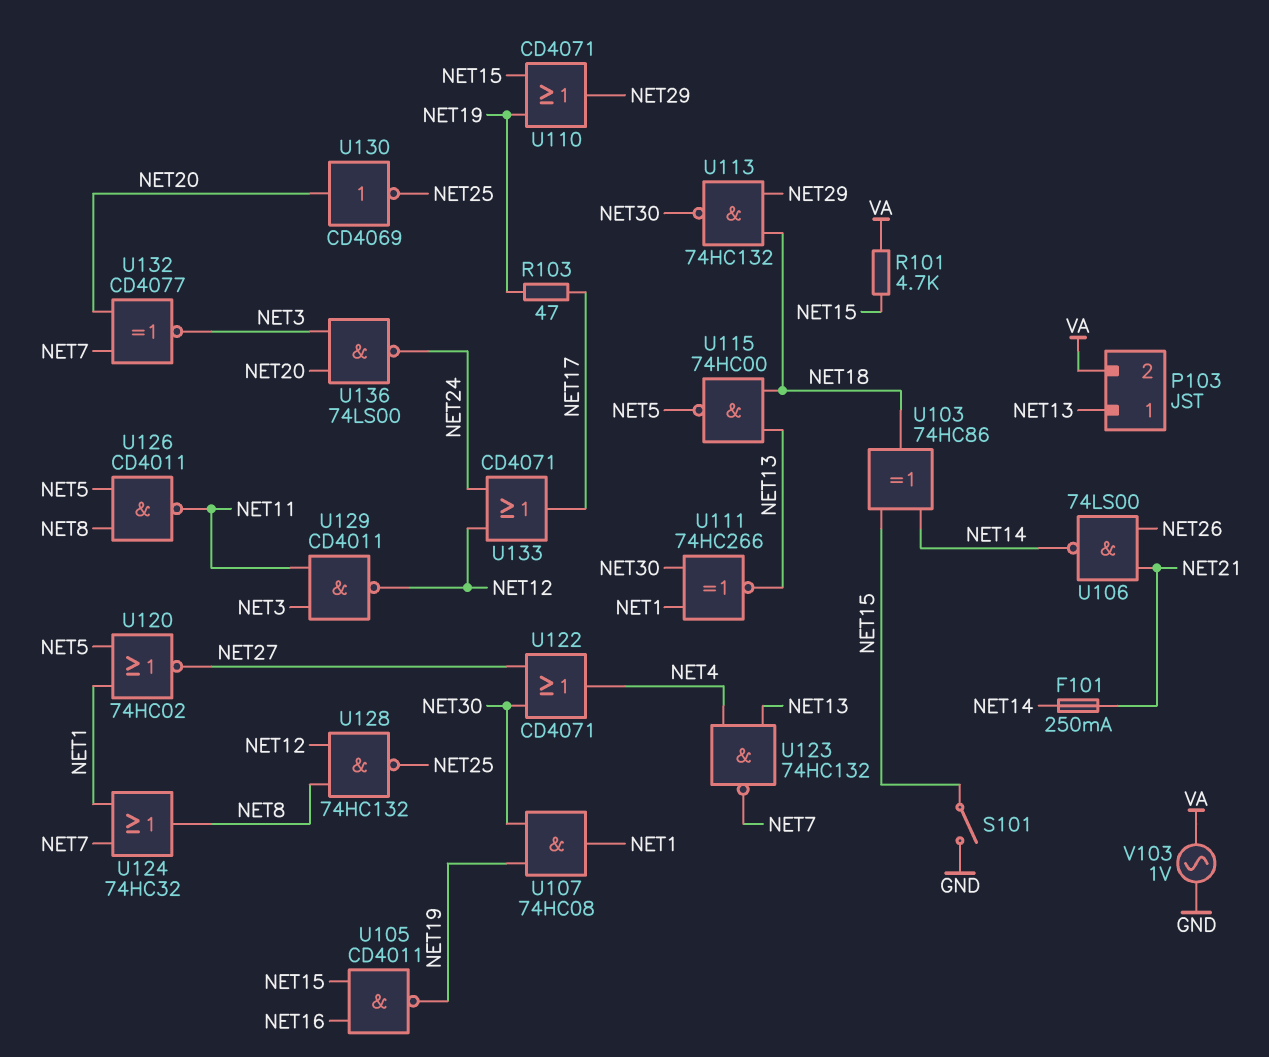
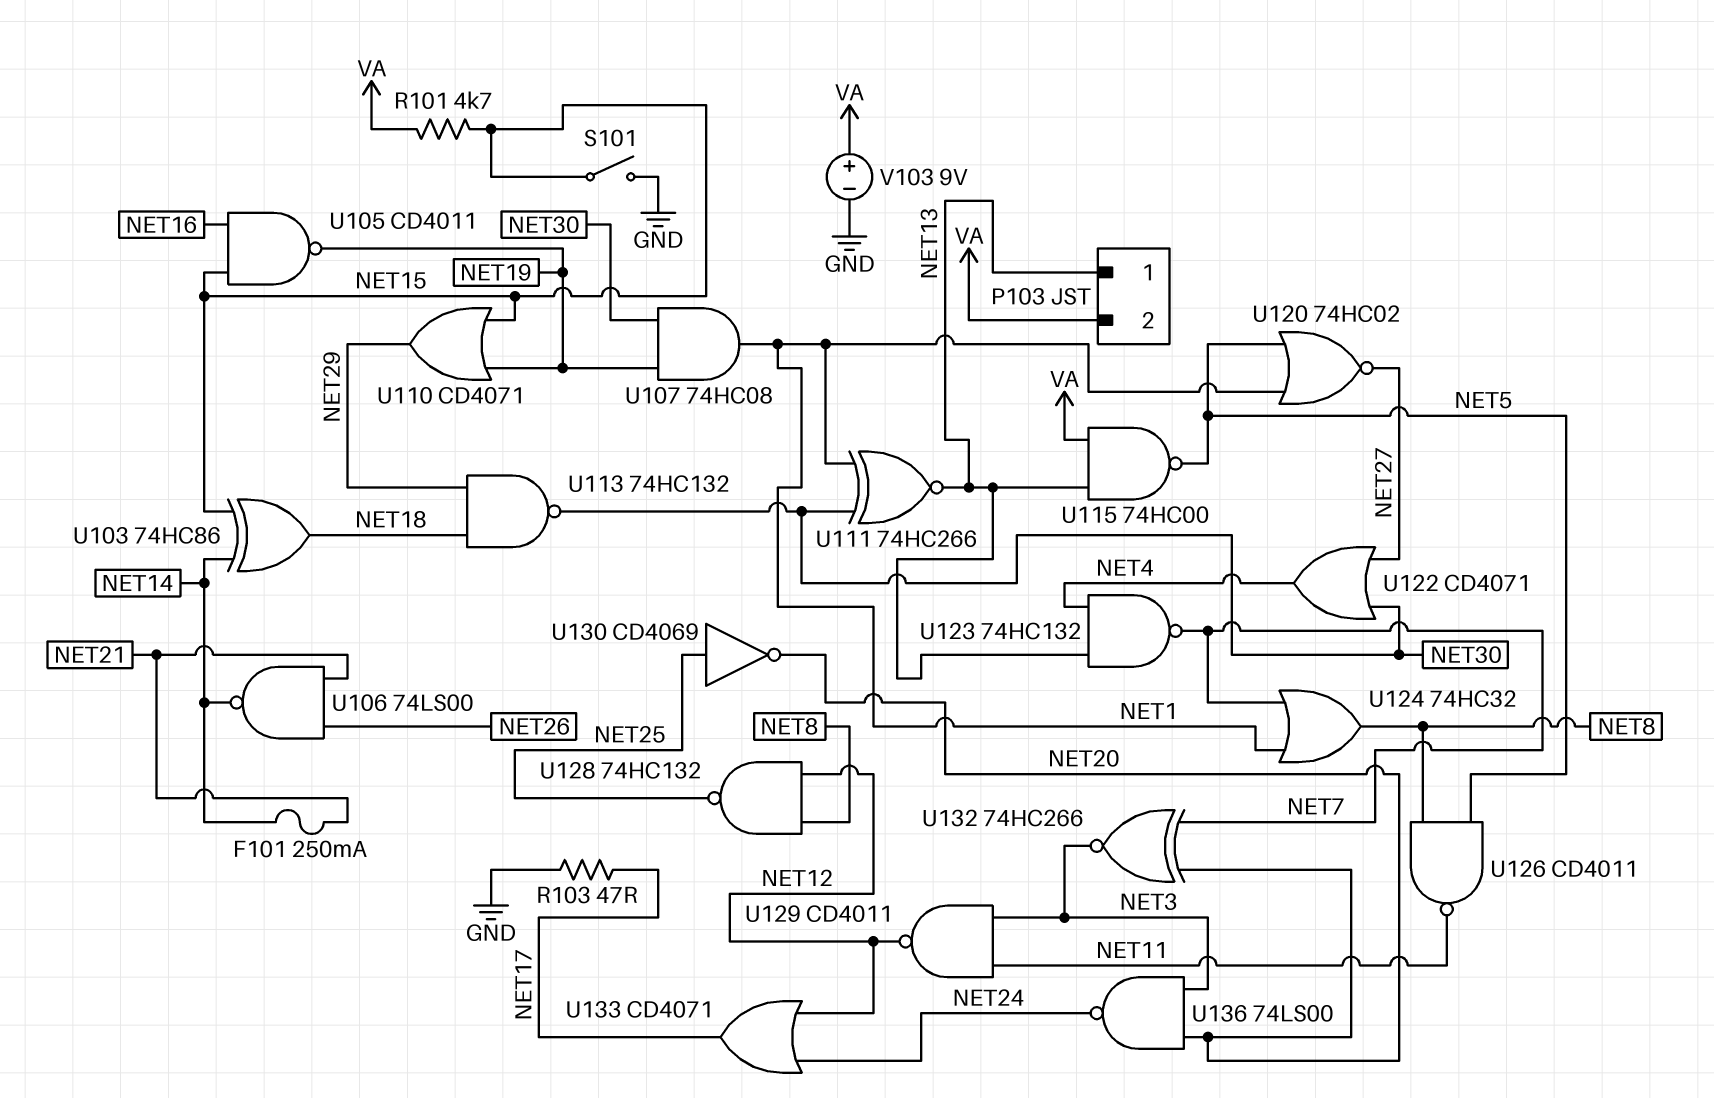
R103: 47 (NET17, NET19) -> 47 (GND, NET17)
U115: NAND 74HC00 (in NET13, in NET18, out NET5) -> NAND 74HC00 (in NET13, in VA, out NET5)
U130: NOT CD4069 (in NET20, out NET25) -> NOT CD4069 (in NET25, out NET20)
U132: XNOR CD4077 (in NET7, in NET20, out NET3) -> XNOR 74HC266 (in NET7, in NET20, out NET3)
V103: AC 1V (GND, VA) -> 9V (plus VA, minus GND)

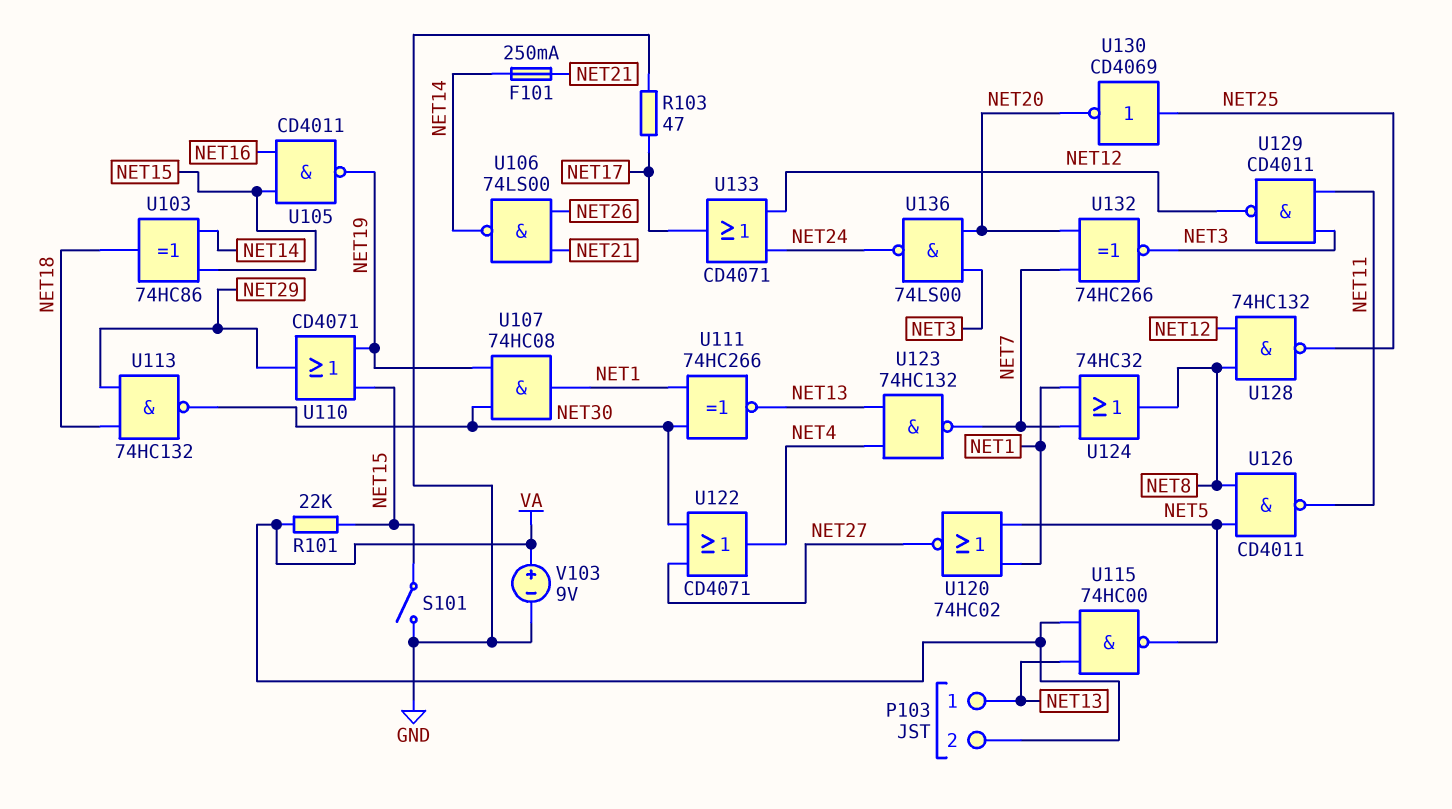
R101: 4.7k (NET15, VA) -> 22k (NET15, VA)

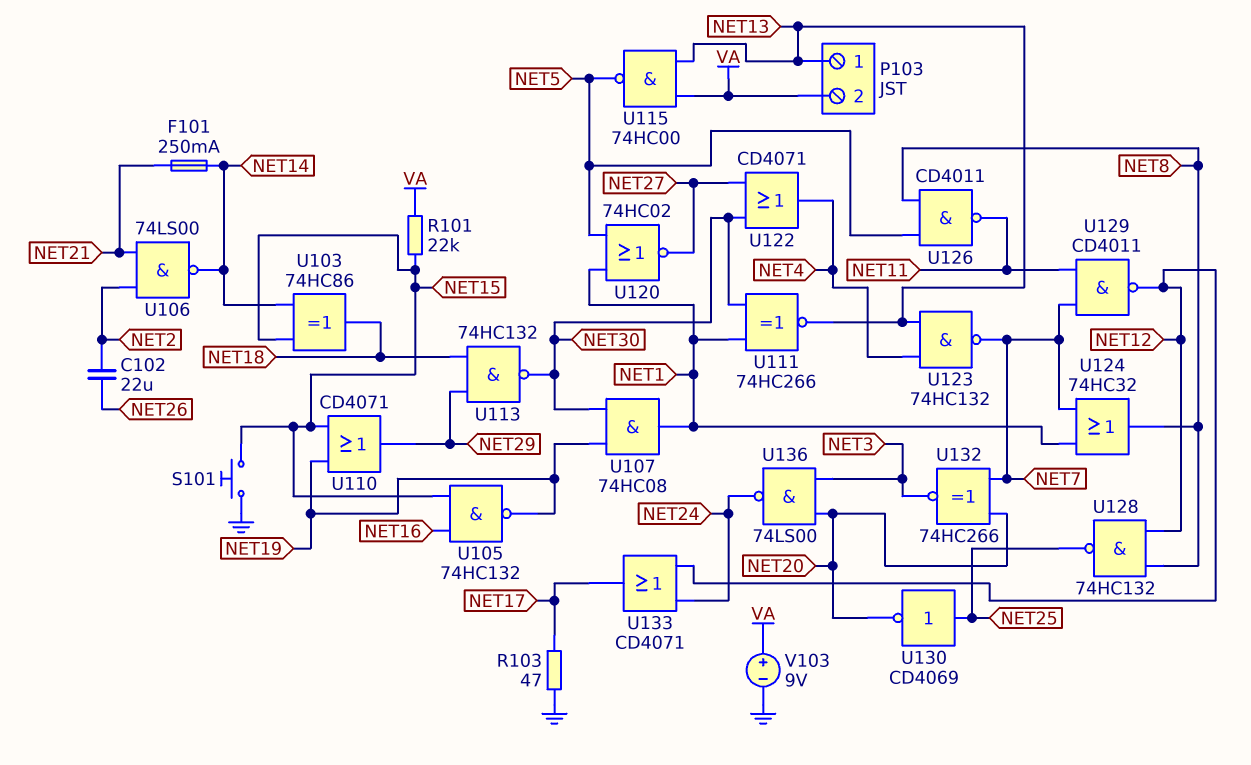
C102: none -> 22uF (NET2, NET26)
S101: switch (GND, NET15) -> button (GND, NET15)
U105: NAND CD4011 (in NET15, in NET16, out NET19) -> NAND 74HC132 (in NET15, in NET16, out NET19)
U106: NAND 74LS00 (in NET21, in NET26, out NET14) -> NAND 74LS00 (in NET2, in NET21, out NET14)
U129: NAND CD4011 (in NET3, in NET11, out NET12) -> NAND CD4011 (in NET7, in NET11, out NET12)

